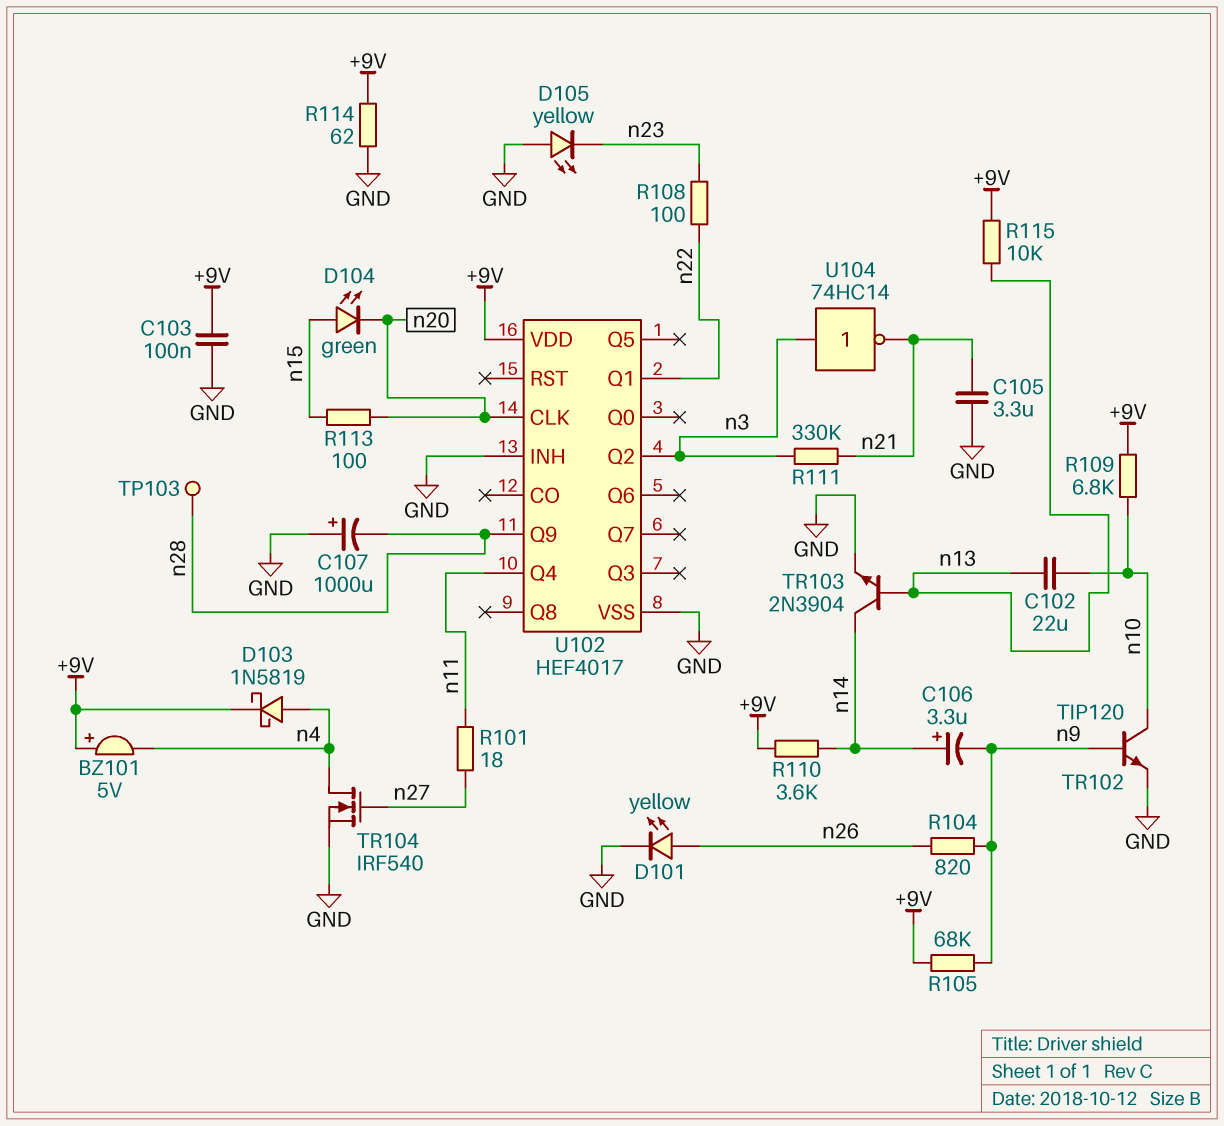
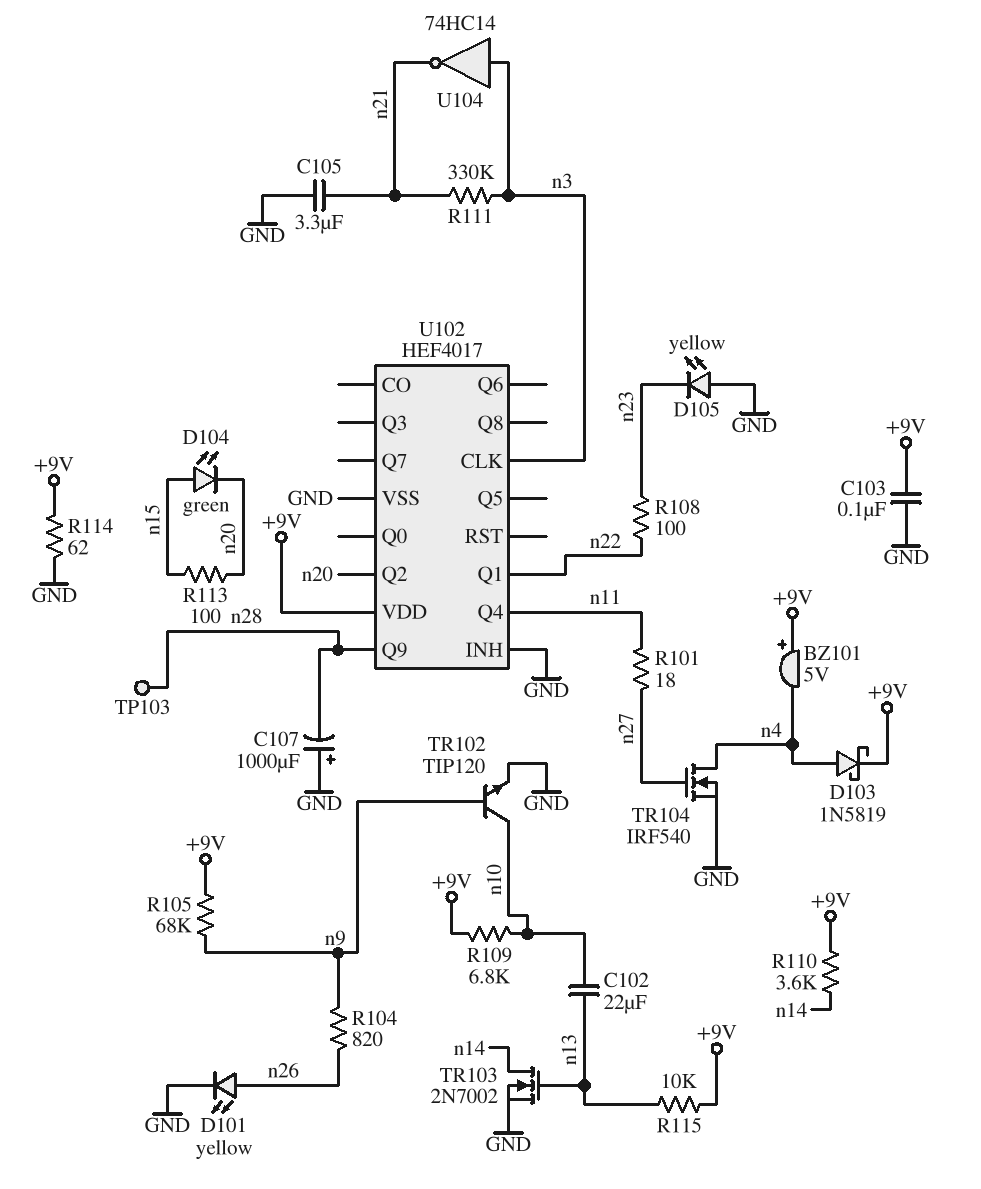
C106: 3.3uF (plus n14, minus n9) -> none
TR103: NPN 2N3904 (B n13, C n14, E GND) -> NMOS 2N7002 (G n13, D n14, S GND)
U102 pin CLK: n20 -> n3
U102 pin Q2: n3 -> n20

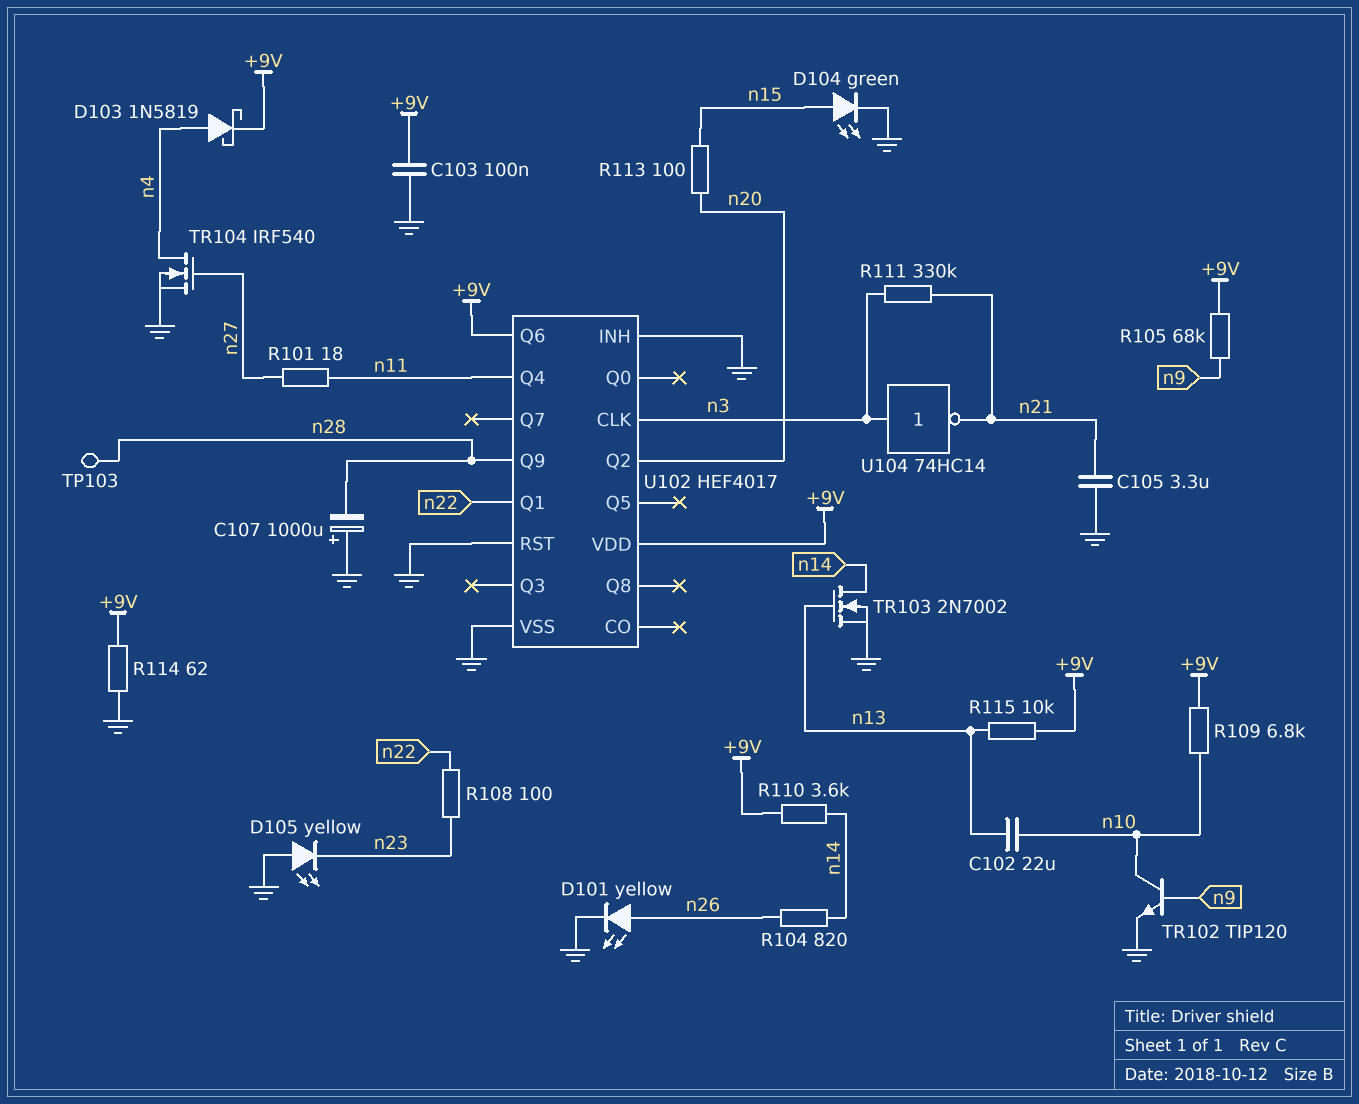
BZ101: buzzer 5V (plus +9V, minus n4) -> none
D104: LED green (A n15, K n20) -> LED green (A n15, K GND)
R104: 820 (n9, n26) -> 820 (n14, n26)
U102 pin Q6: none -> +9V
U102 pin RST: none -> GND

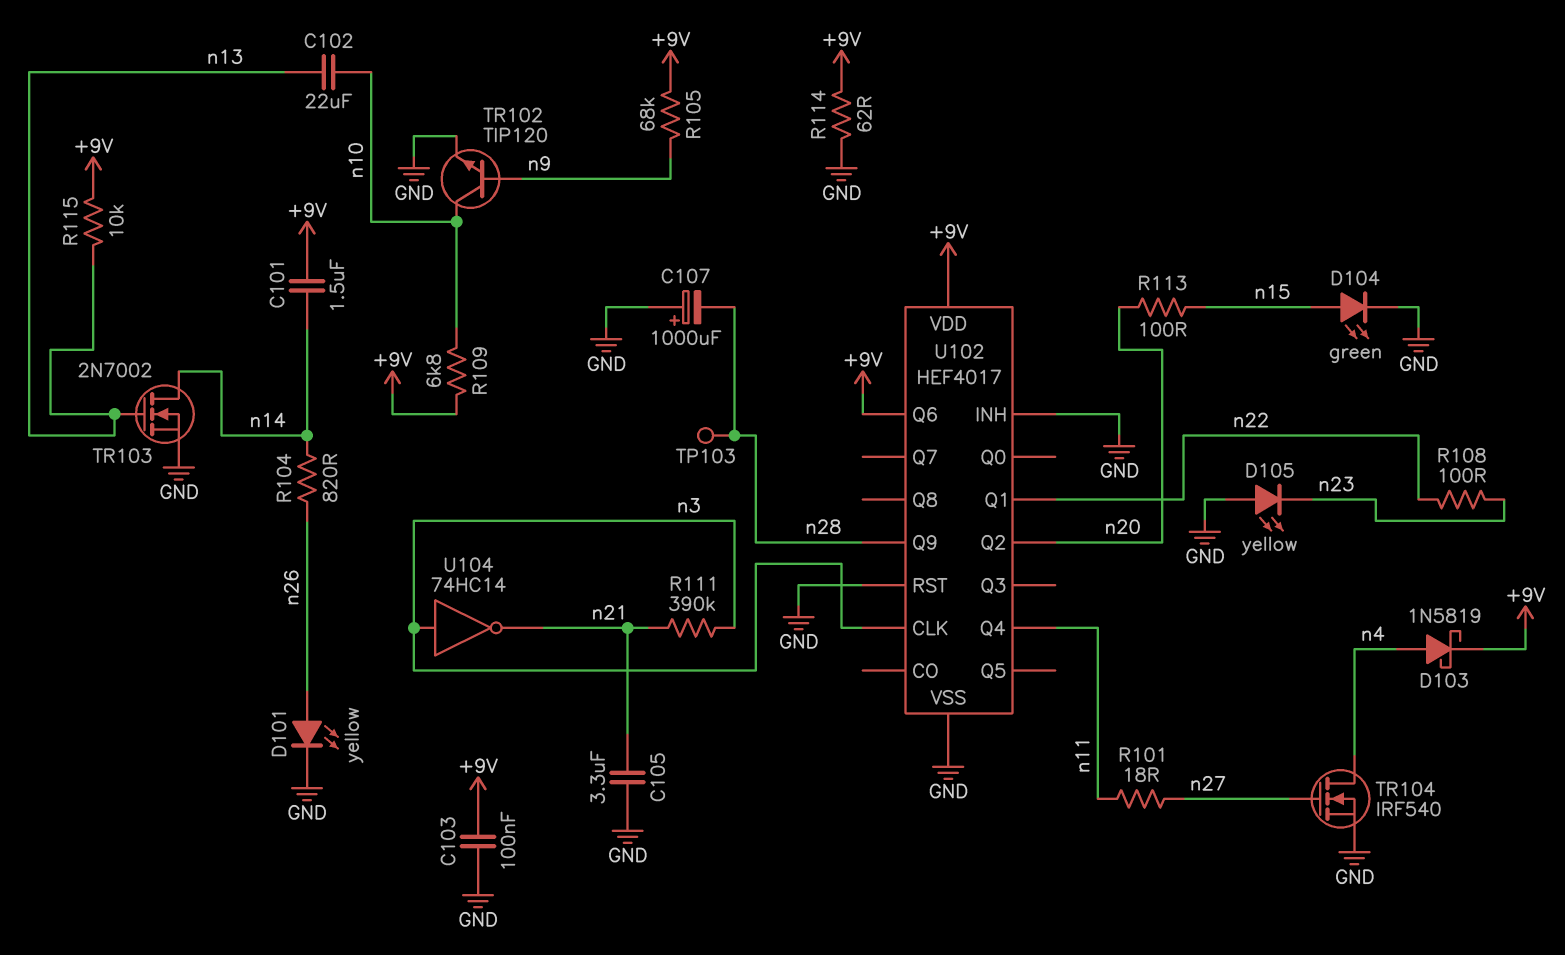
C101: none -> 1.5uF (+9V, n14)
R110: 3.6k (+9V, n14) -> none
R111: 330k (n3, n21) -> 390k (n3, n21)

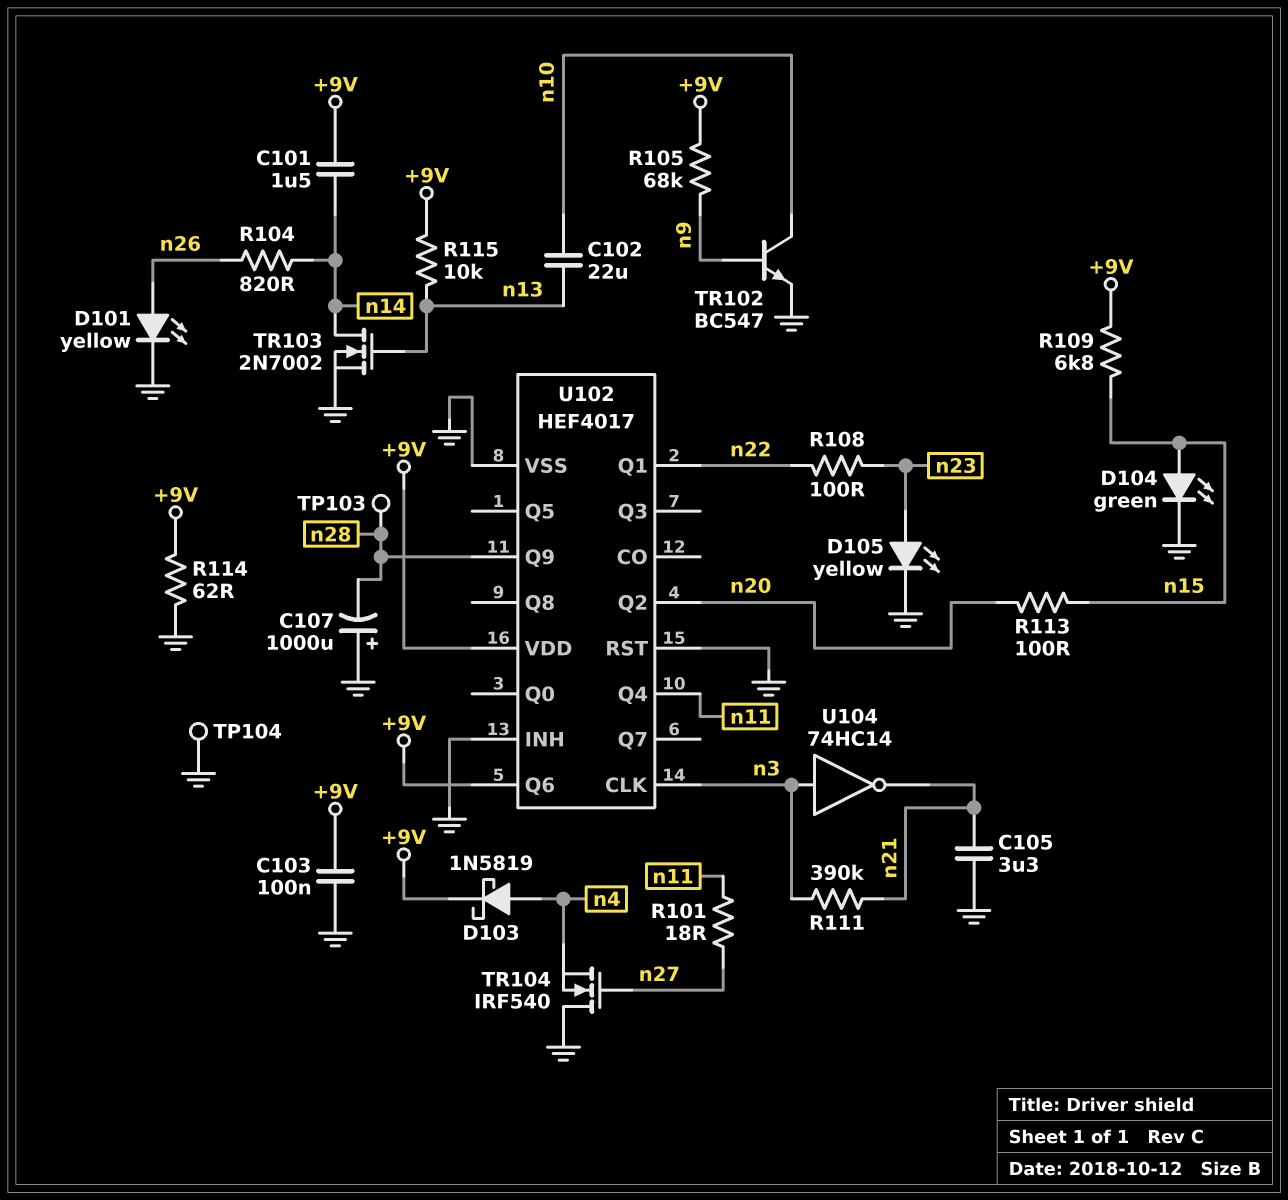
D105: LED yellow (A GND, K n23) -> LED yellow (A n23, K GND)
R109: 6.8k (+9V, n10) -> 6.8k (+9V, n15)
TP104: none -> test point (GND)
TR102: NPN TIP120 (B n9, C n10, E GND) -> NPN BC547 (B n9, C n10, E GND)
TR104: NMOS IRF540 (G n27, D n4, S GND) -> NMOS IRF540 (G n27, D GND, S n4)

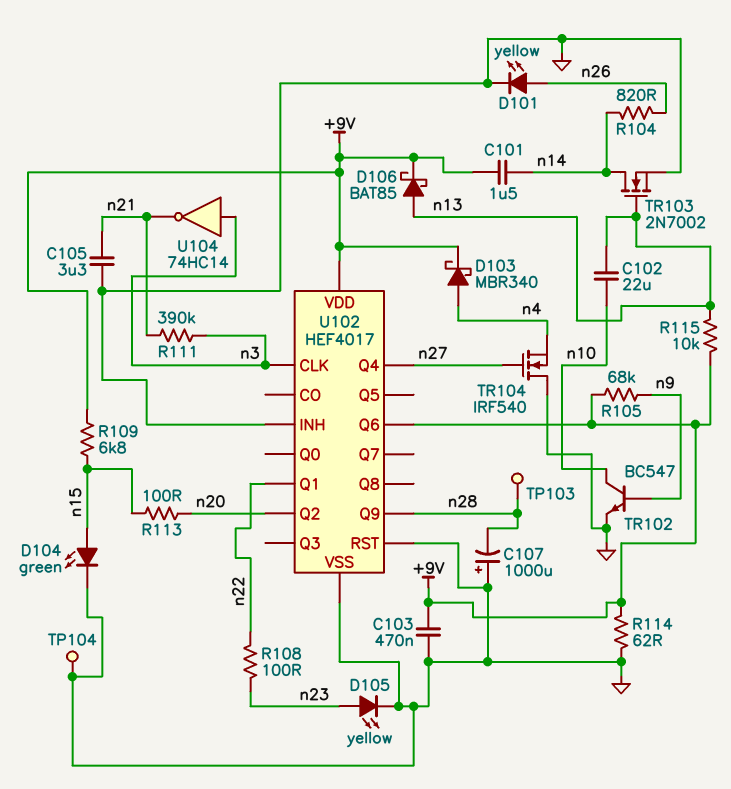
C103: 100nF (+9V, GND) -> 470nF (+9V, GND)
D103: schottky 1N5819 (A n4, K +9V) -> schottky MBR340 (A n4, K +9V)
D106: none -> schottky BAT85 (A n13, K +9V)
R101: 18 (n11, n27) -> none
U102 pin Q4: n11 -> n27

